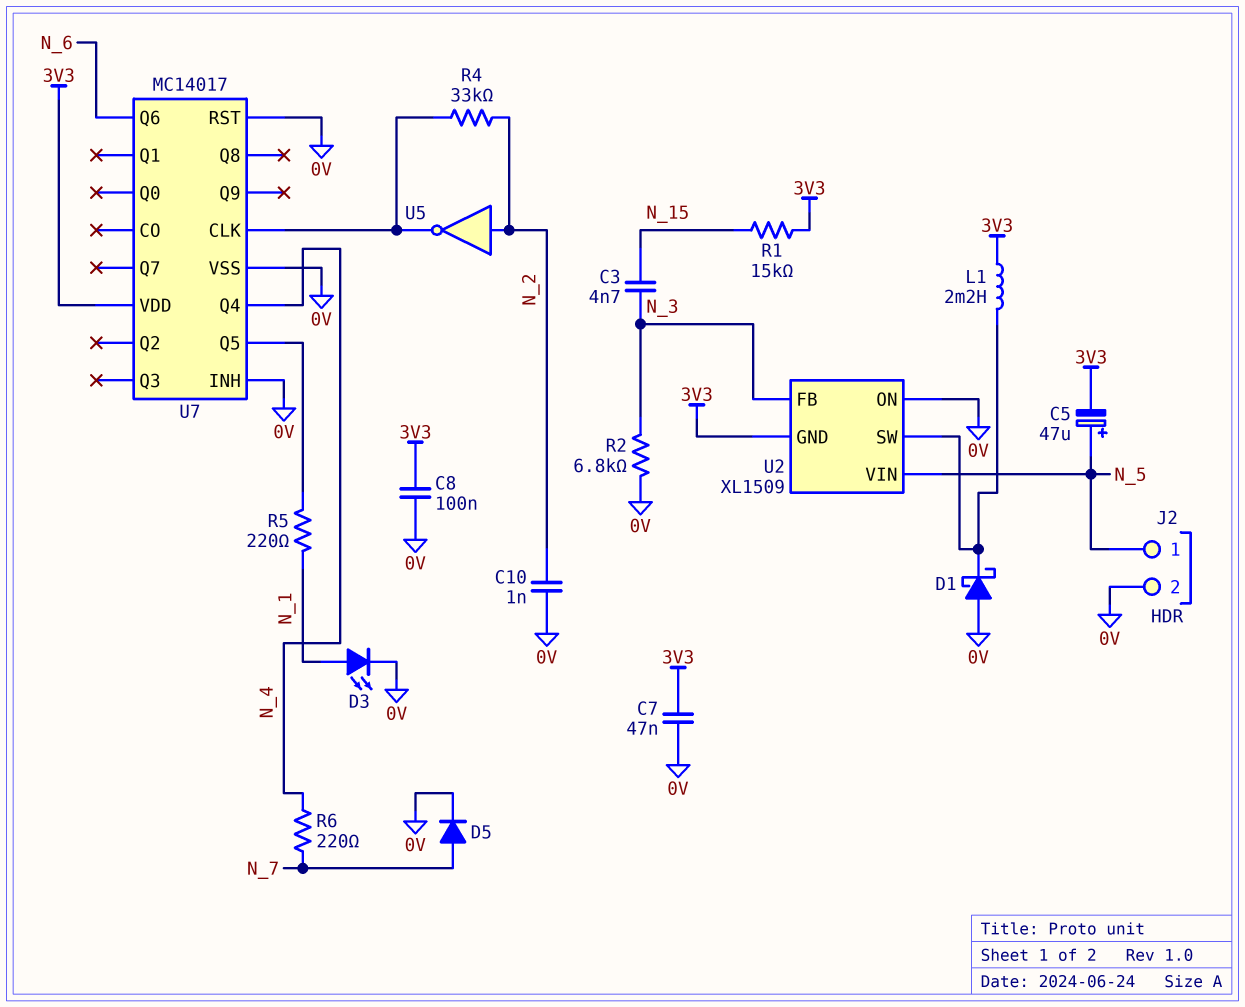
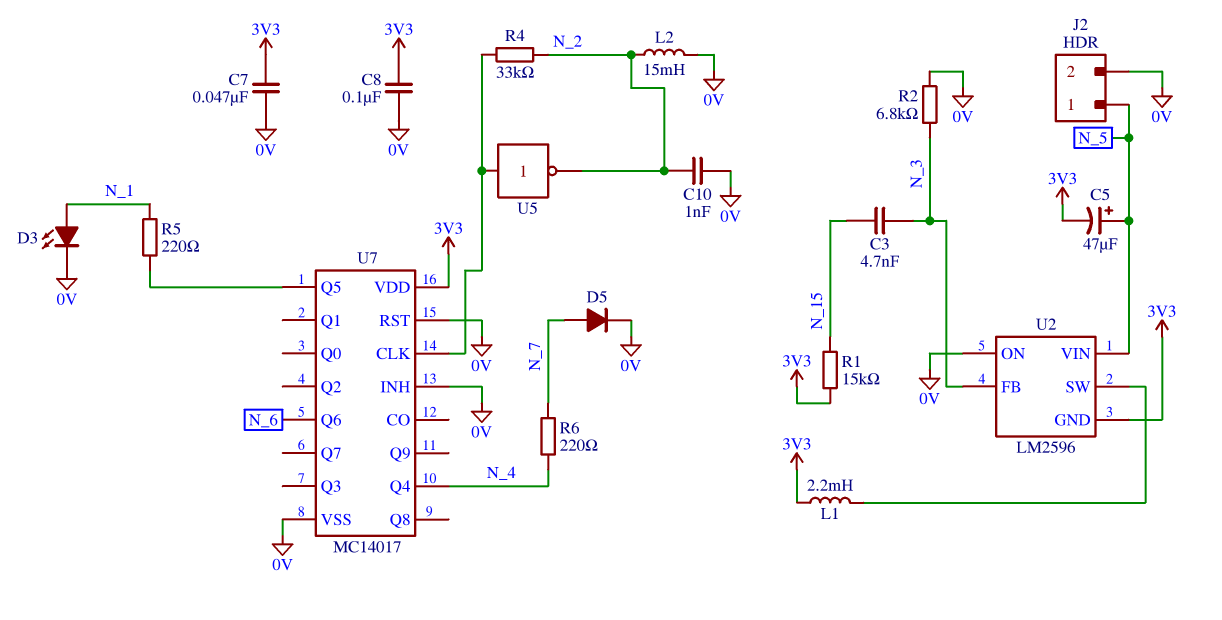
D1: schottky (A 0V, K U2/SW) -> none
L2: none -> 15mH (0V, N_2)
U2: XL1509 -> LM2596
U5: NOT (in N_2, out U7/CLK) -> NOT (in U7/CLK, out N_2)

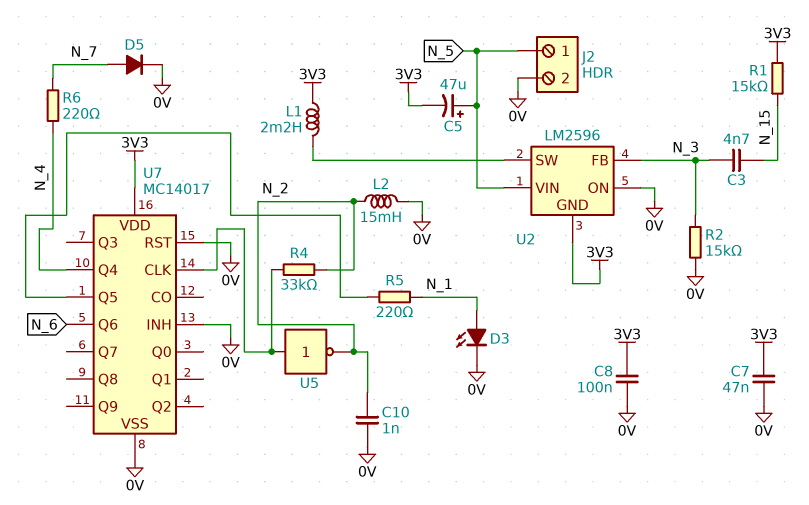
R2: 6.8k (0V, N_3) -> 15k (0V, N_3)

